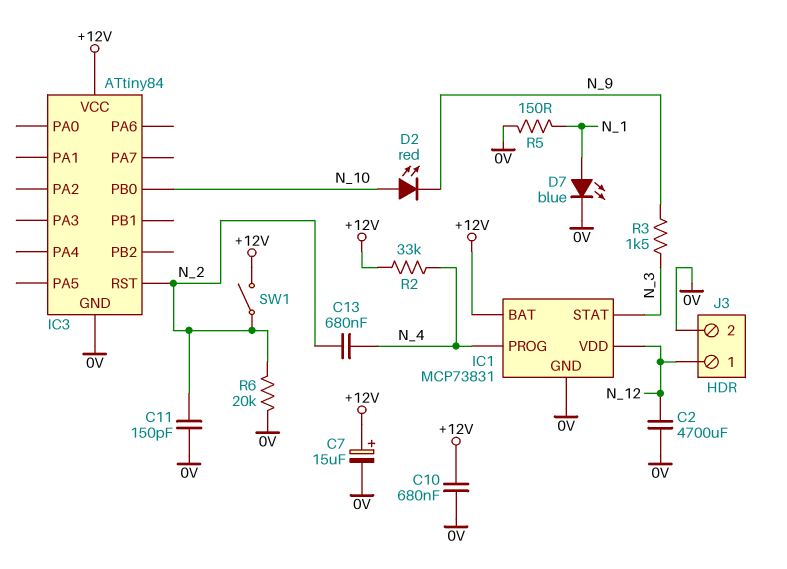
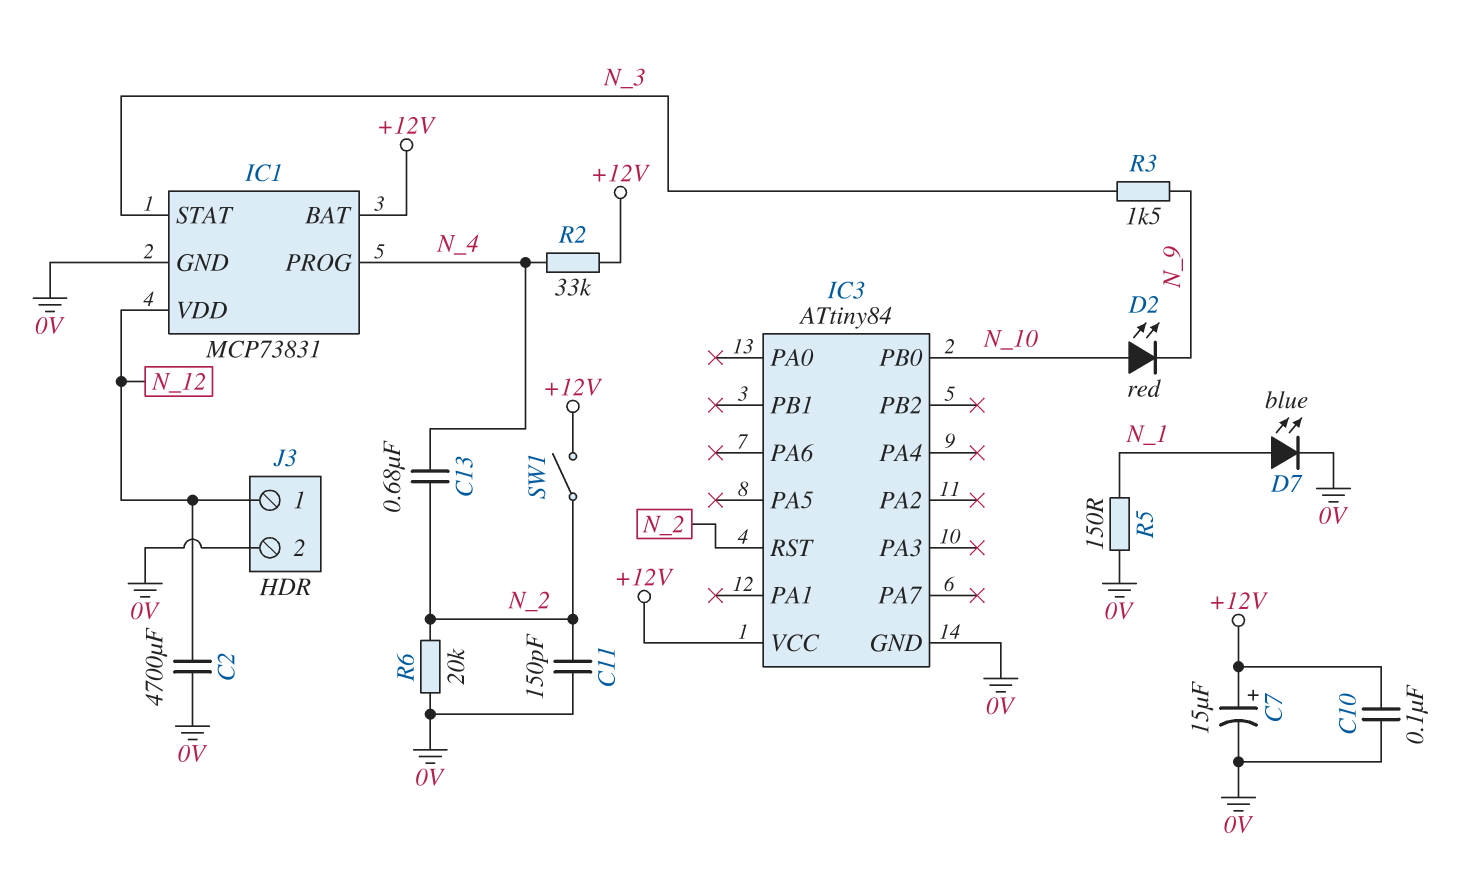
C10: 680nF (+12V, 0V) -> 100nF (+12V, 0V)

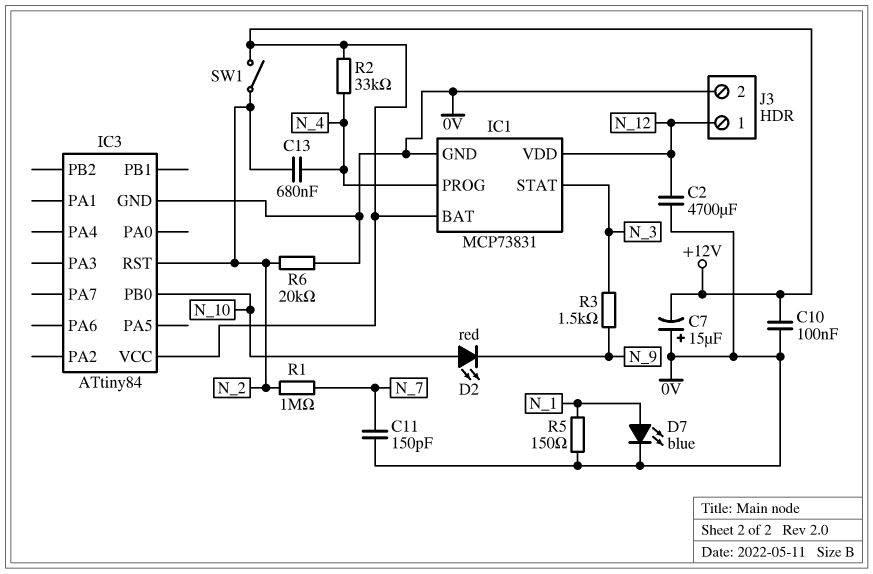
C7: 15uF (plus +12V, minus 0V) -> 15uF (plus 0V, minus +12V)
C11: 150pF (0V, N_2) -> 150pF (0V, N_7)
R1: none -> 1M (N_2, N_7)

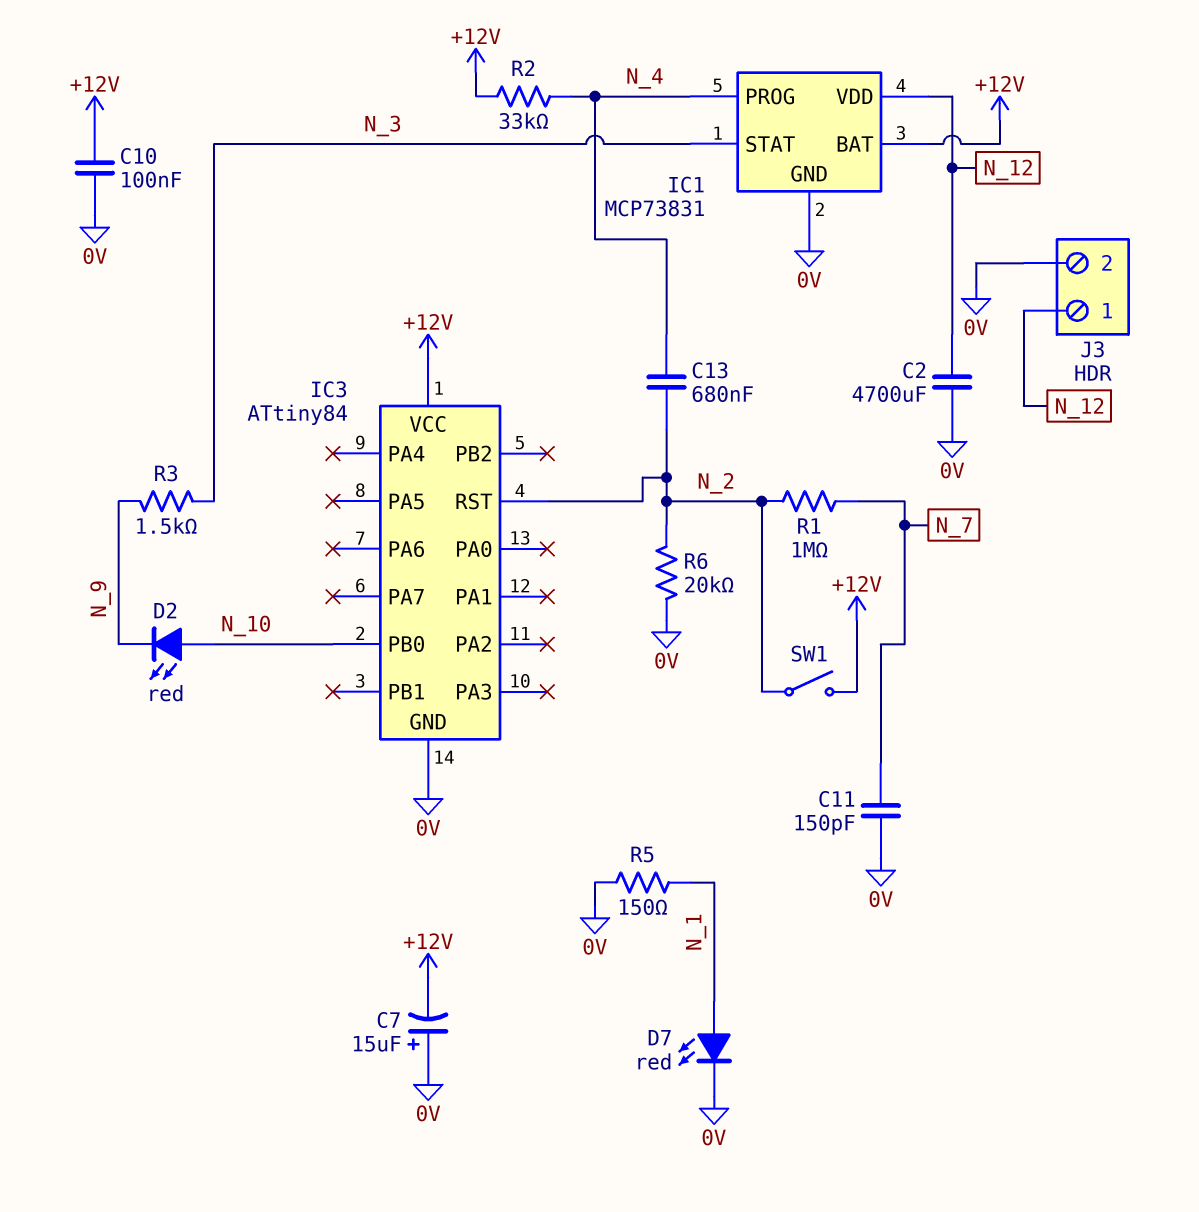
D7: LED blue (A N_1, K 0V) -> LED red (A N_1, K 0V)

